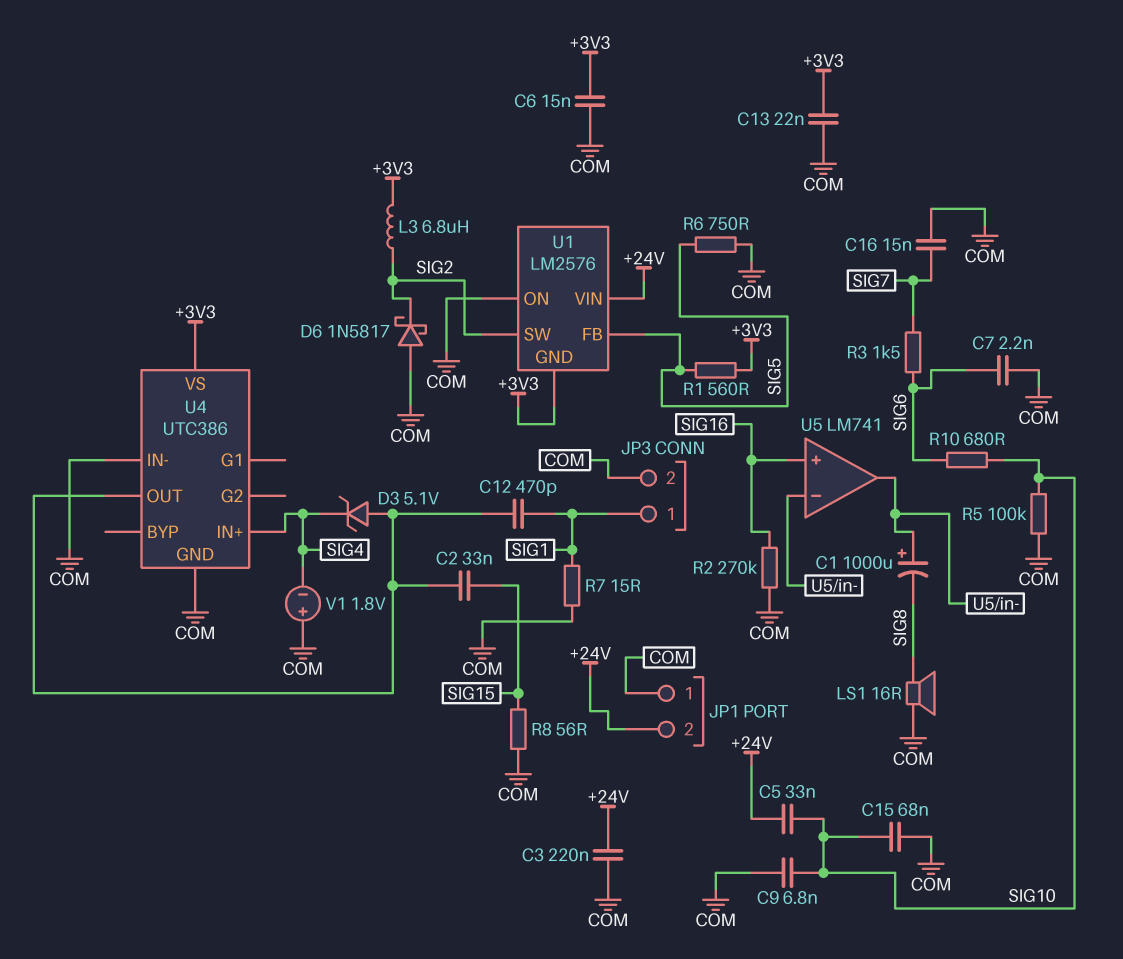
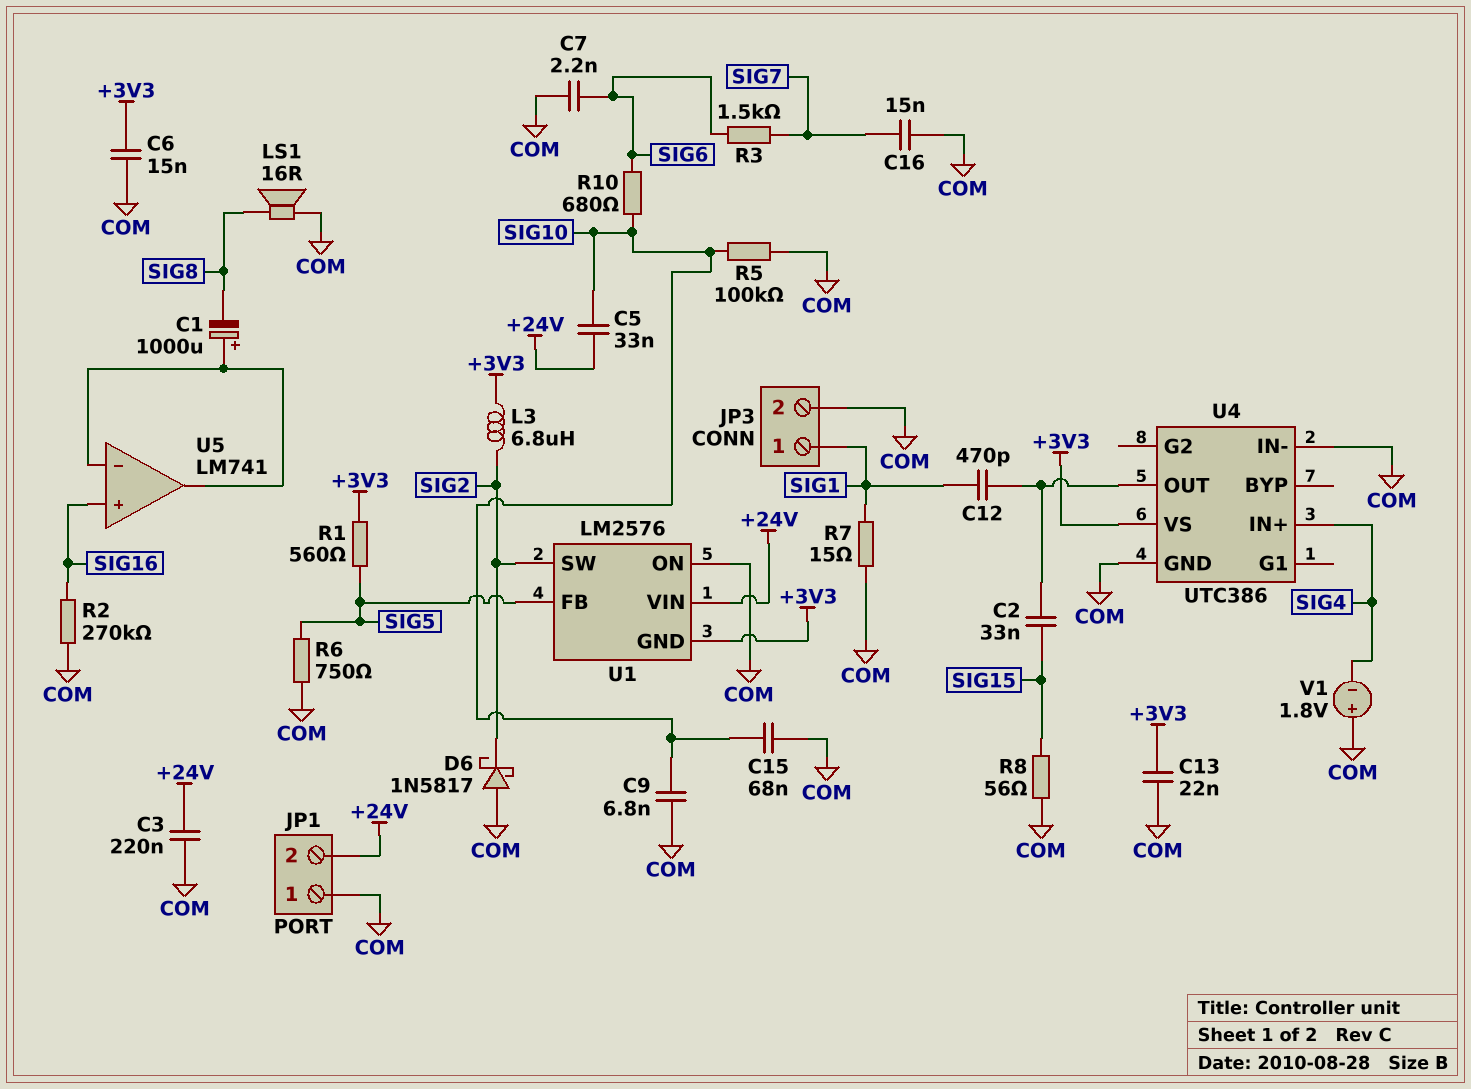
D3: zener 5.1V (A U4/OUT, K SIG4) -> none

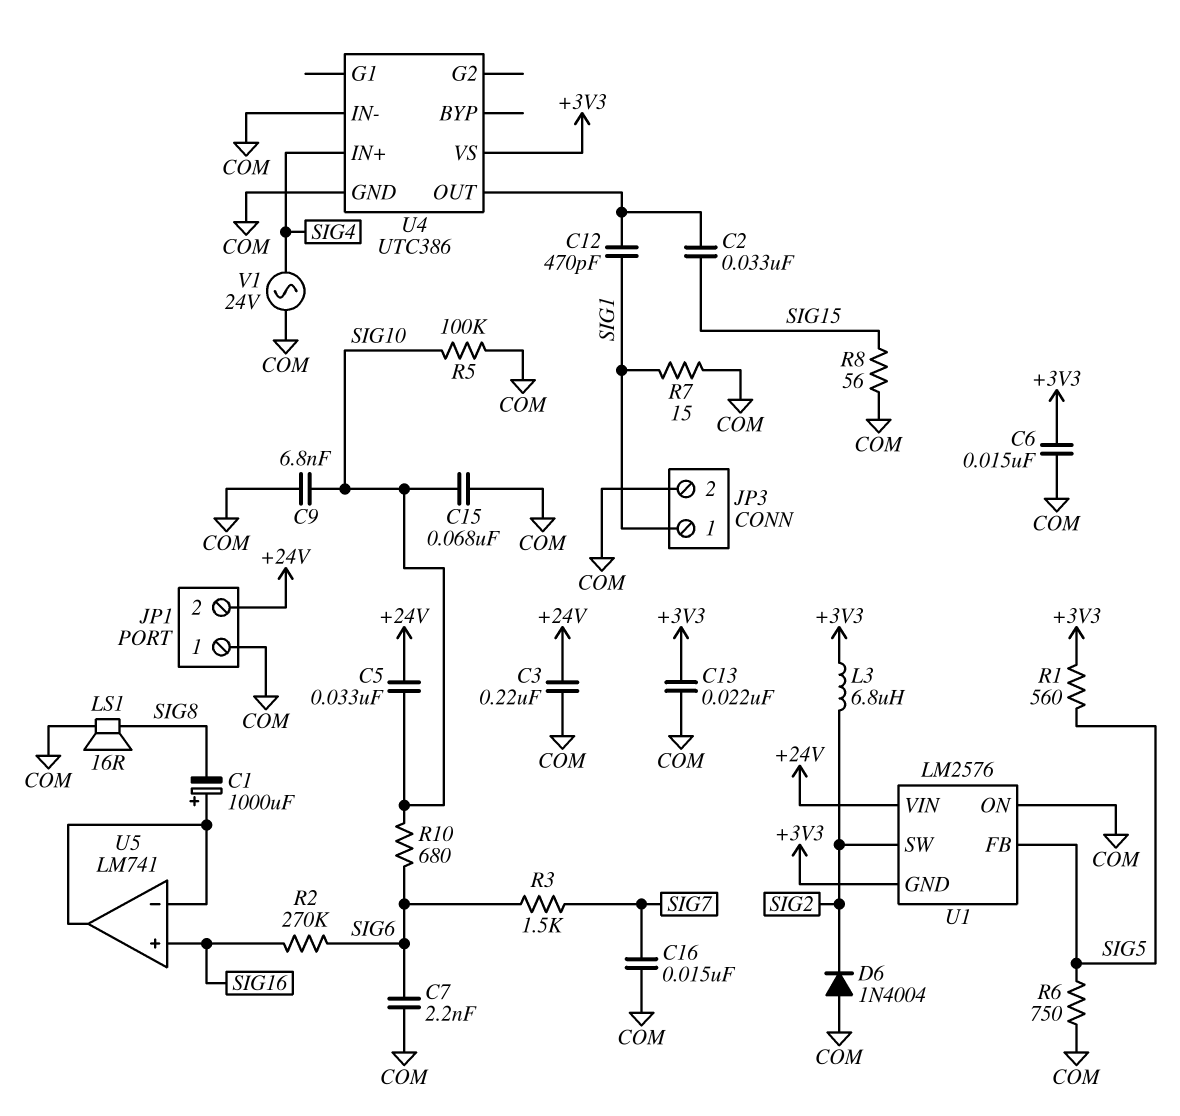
D6: schottky 1N5817 (A COM, K SIG2) -> diode 1N4004 (A COM, K SIG2)
R2: 270k (COM, SIG16) -> 270k (SIG6, SIG16)
V1: 1.8V (plus COM, minus SIG4) -> AC 24V (COM, SIG4)

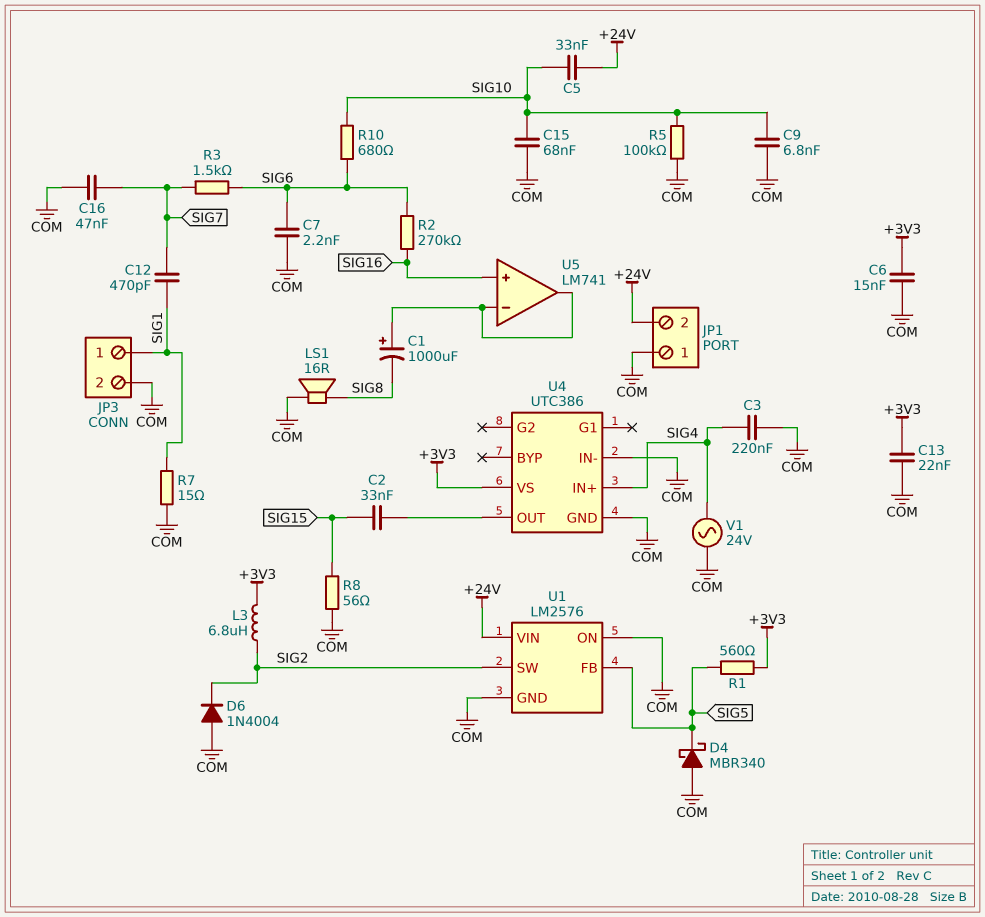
C3: 220nF (+24V, COM) -> 220nF (COM, SIG4)
C12: 470pF (SIG1, U4/OUT) -> 470pF (SIG1, SIG7)
C16: 15nF (COM, SIG7) -> 47nF (COM, SIG7)
D4: none -> schottky MBR340 (A COM, K SIG5)
R6: 750 (COM, SIG5) -> none
U1 pin GND: +3V3 -> COM

